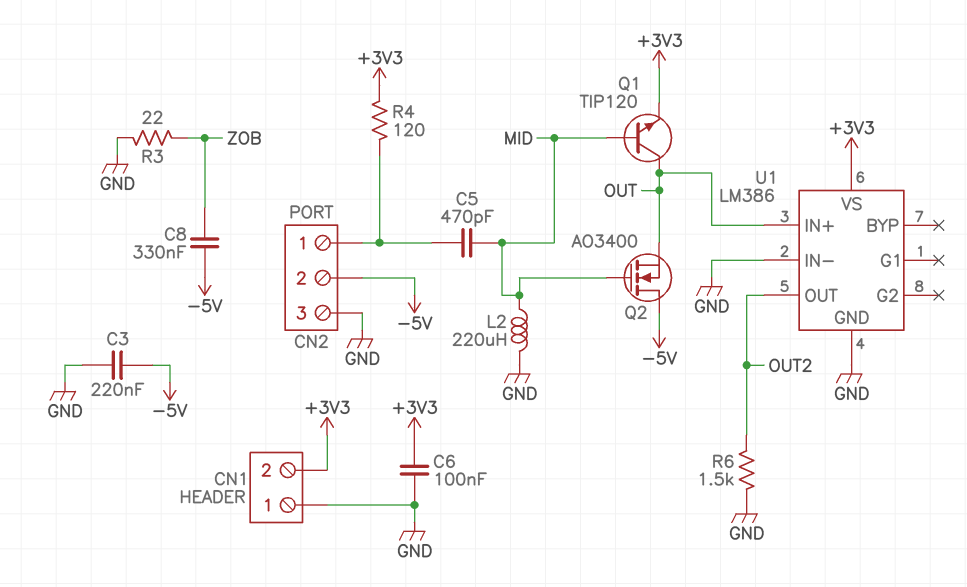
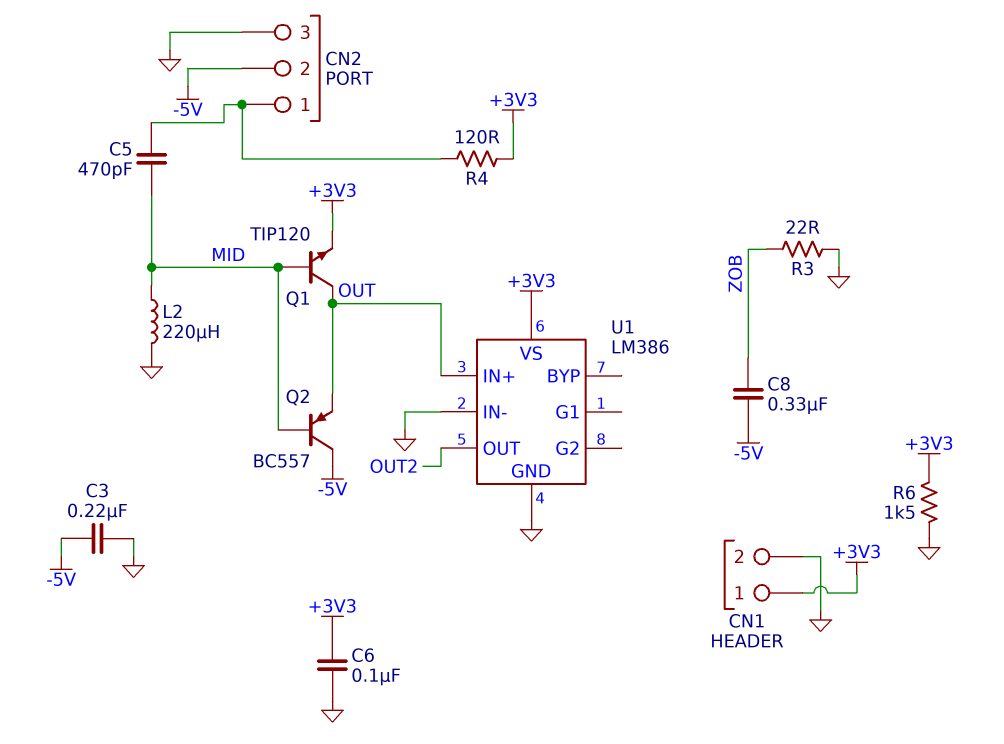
CN1 pin 1: GND -> +3V3
CN1 pin 2: +3V3 -> GND
Q2: NMOS AO3400 (G MID, D -5V, S OUT) -> PNP BC557 (B MID, C -5V, E OUT)
R6: 1.5k (GND, OUT2) -> 1.5k (+3V3, GND)

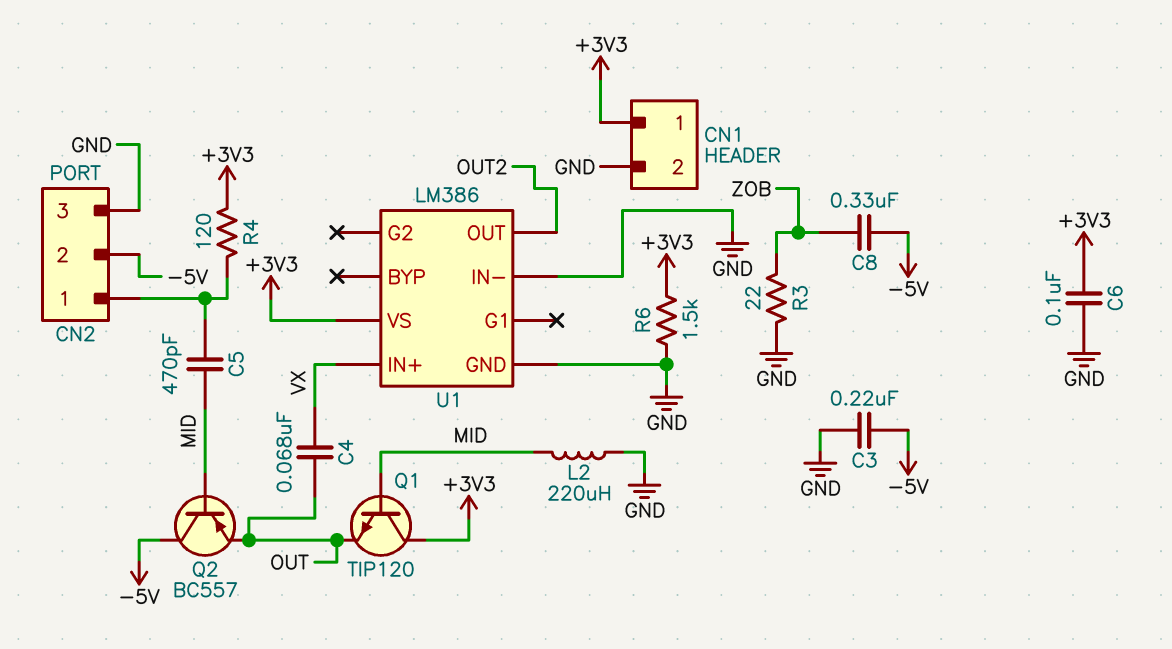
C4: none -> 68nF (OUT, VX)
Q1: NPN TIP120 (B MID, C OUT, E +3V3) -> NPN TIP120 (B MID, C +3V3, E OUT)
U1 pin IN+: OUT -> VX

